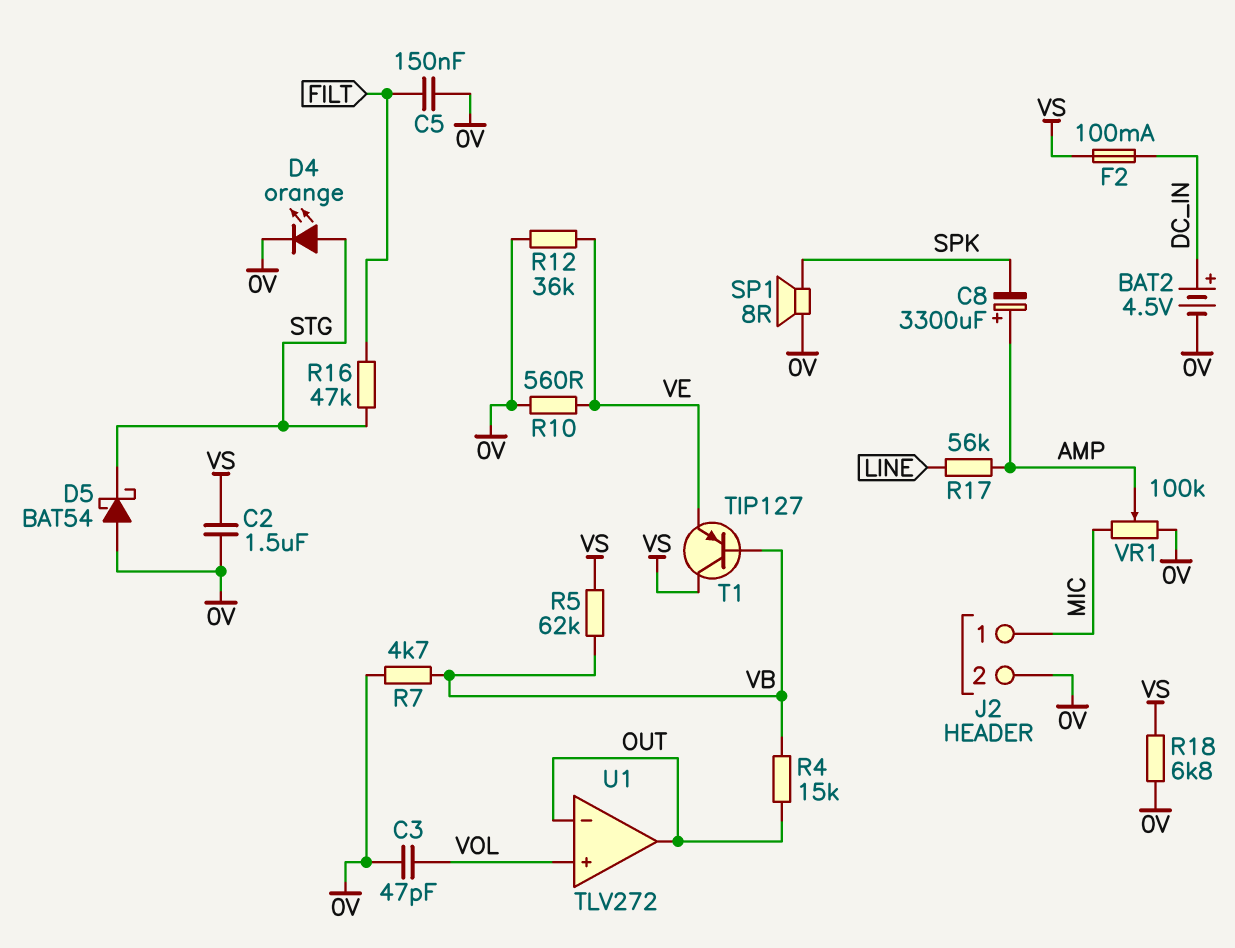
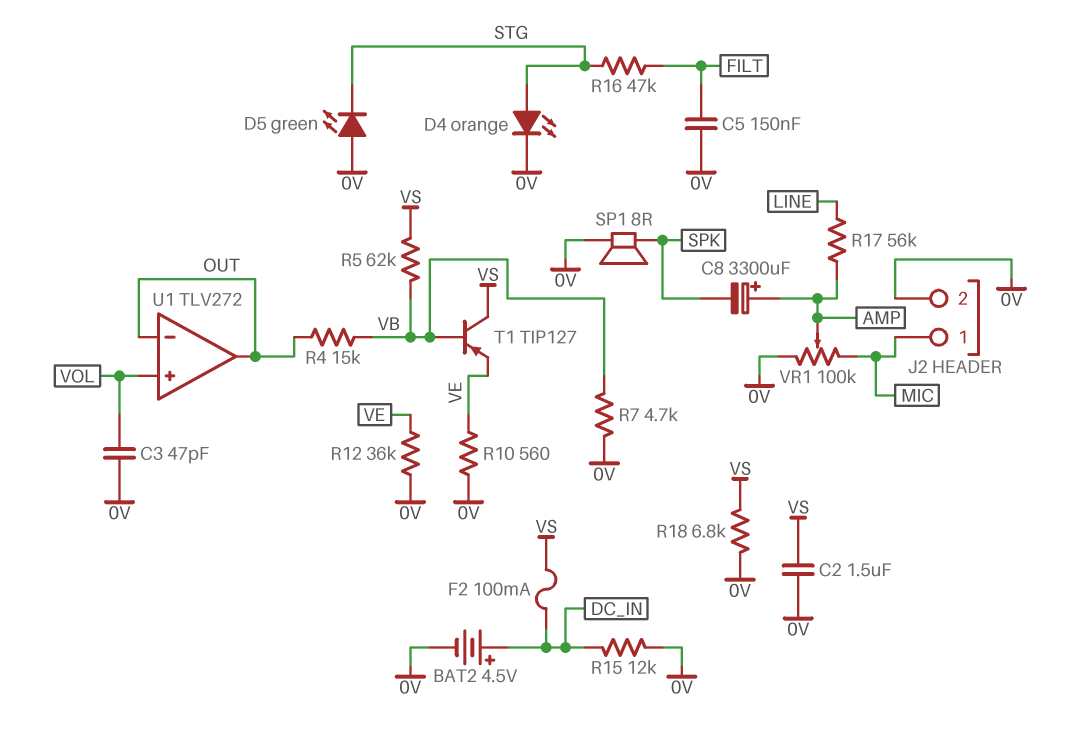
D5: schottky BAT54 (A 0V, K STG) -> LED green (A 0V, K STG)
R15: none -> 12k (0V, DC_IN)

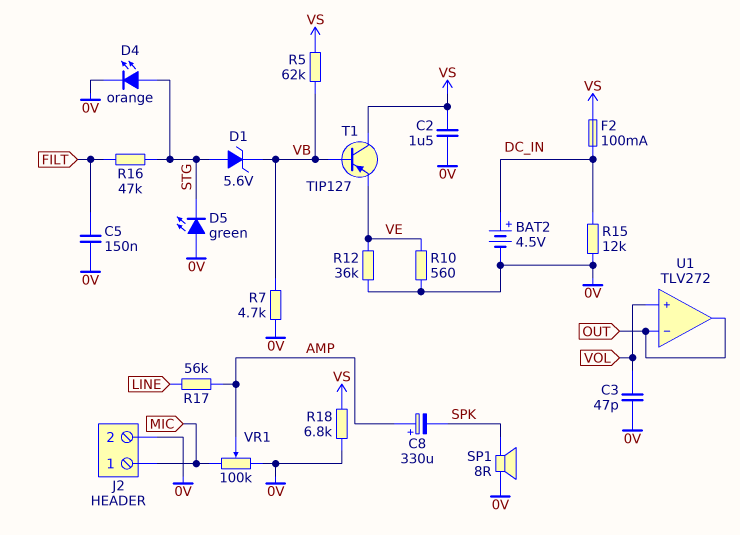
C8: 3300uF (plus AMP, minus SPK) -> 330uF (plus AMP, minus SPK)
D1: none -> zener 5.6V (A STG, K VB)
R4: 15k (OUT, VB) -> none

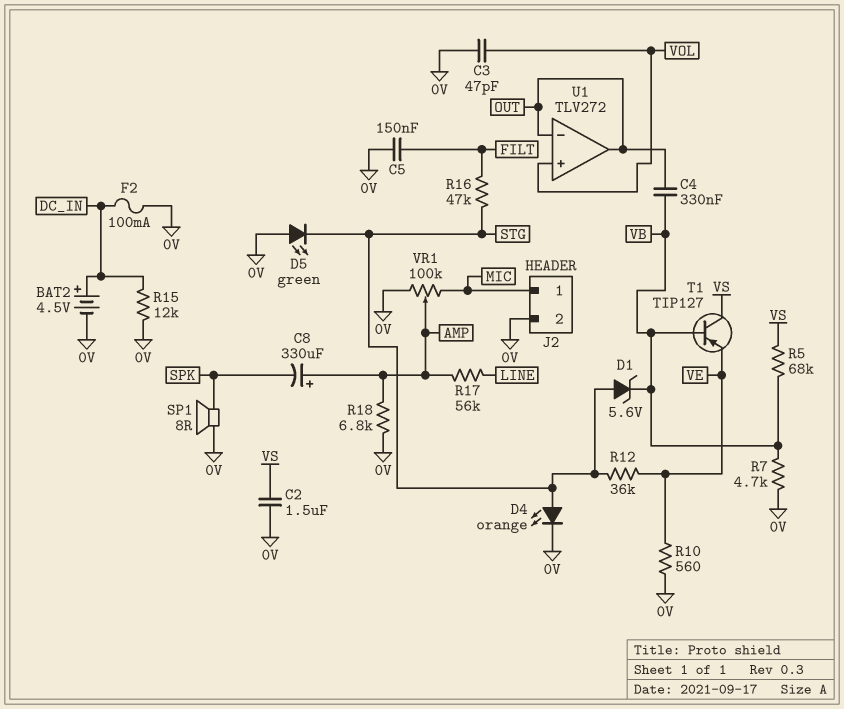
C4: none -> 330nF (OUT, VB)
F2: 100mA (DC_IN, VS) -> 100mA (0V, DC_IN)
R5: 62k (VB, VS) -> 68k (VB, VS)
R12: 36k (0V, VE) -> 36k (STG, VE)
R18: 6.8k (0V, VS) -> 6.8k (0V, AMP)

